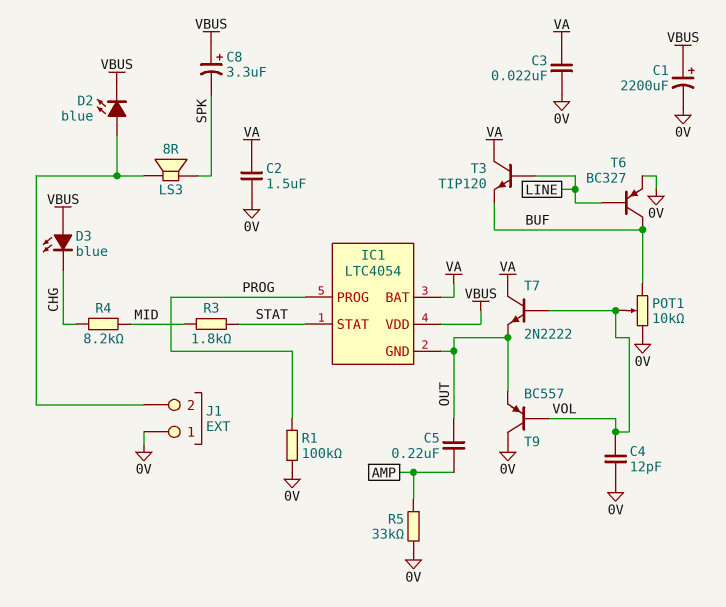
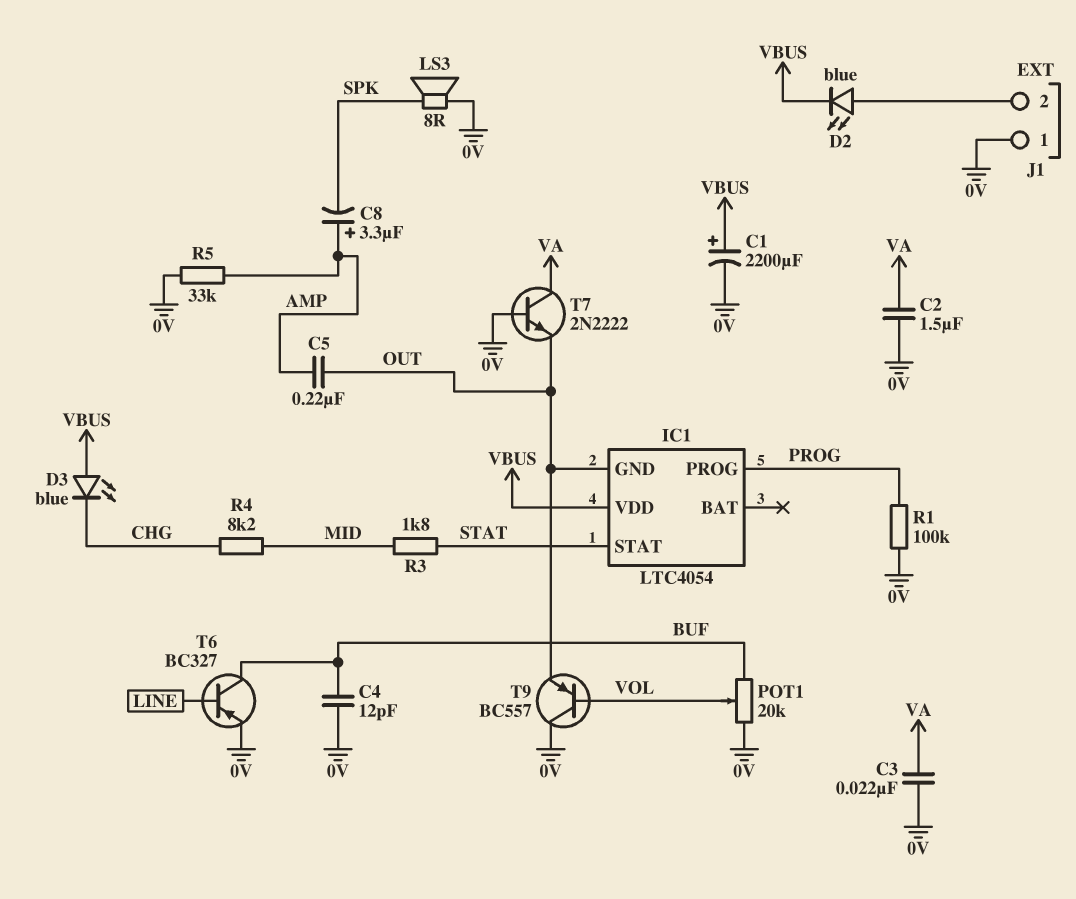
C4: 12pF (0V, VOL) -> 12pF (0V, BUF)
C8: 3.3uF (plus VBUS, minus SPK) -> 3.3uF (plus AMP, minus SPK)
IC1 pin BAT: VA -> none
LS3: speaker 8R (J1/2, SPK) -> speaker 8R (0V, SPK)
POT1: 10k (0V, BUF, wiper VOL) -> 20k (0V, BUF, wiper VOL)
T3: NPN TIP120 (B LINE, C VA, E BUF) -> none
T7: NPN 2N2222 (B VOL, C VA, E OUT) -> NPN 2N2222 (B 0V, C VA, E OUT)

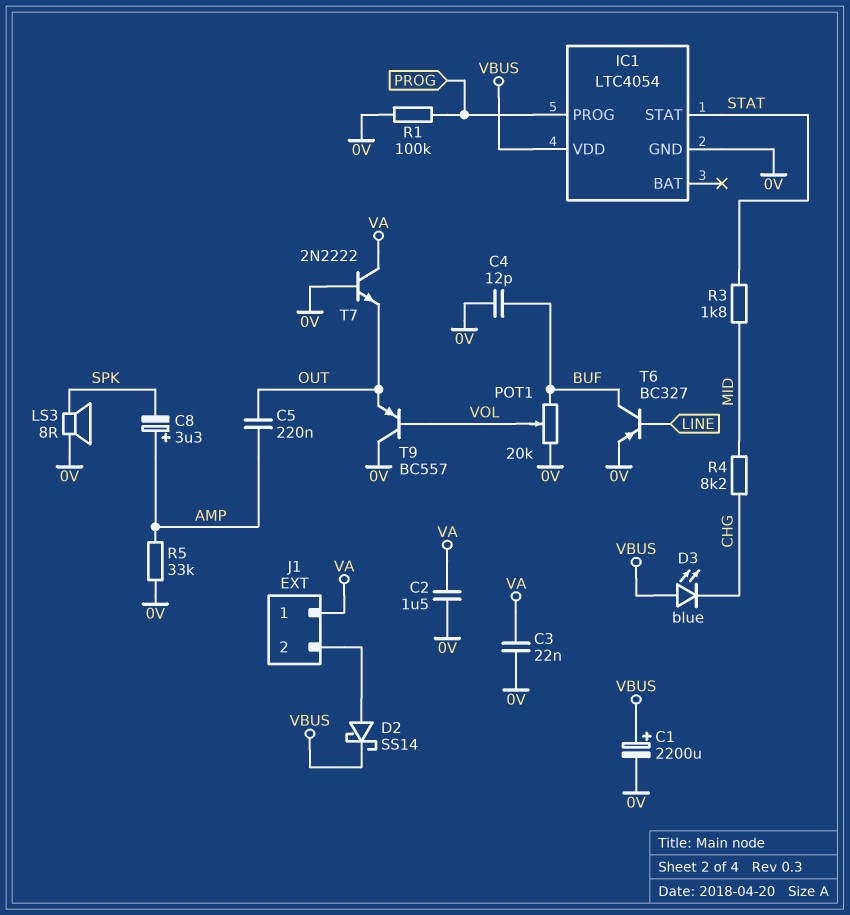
D2: LED blue (A J1/2, K VBUS) -> schottky SS14 (A J1/2, K VBUS)
IC1 pin GND: OUT -> 0V
J1 pin 1: 0V -> VA

